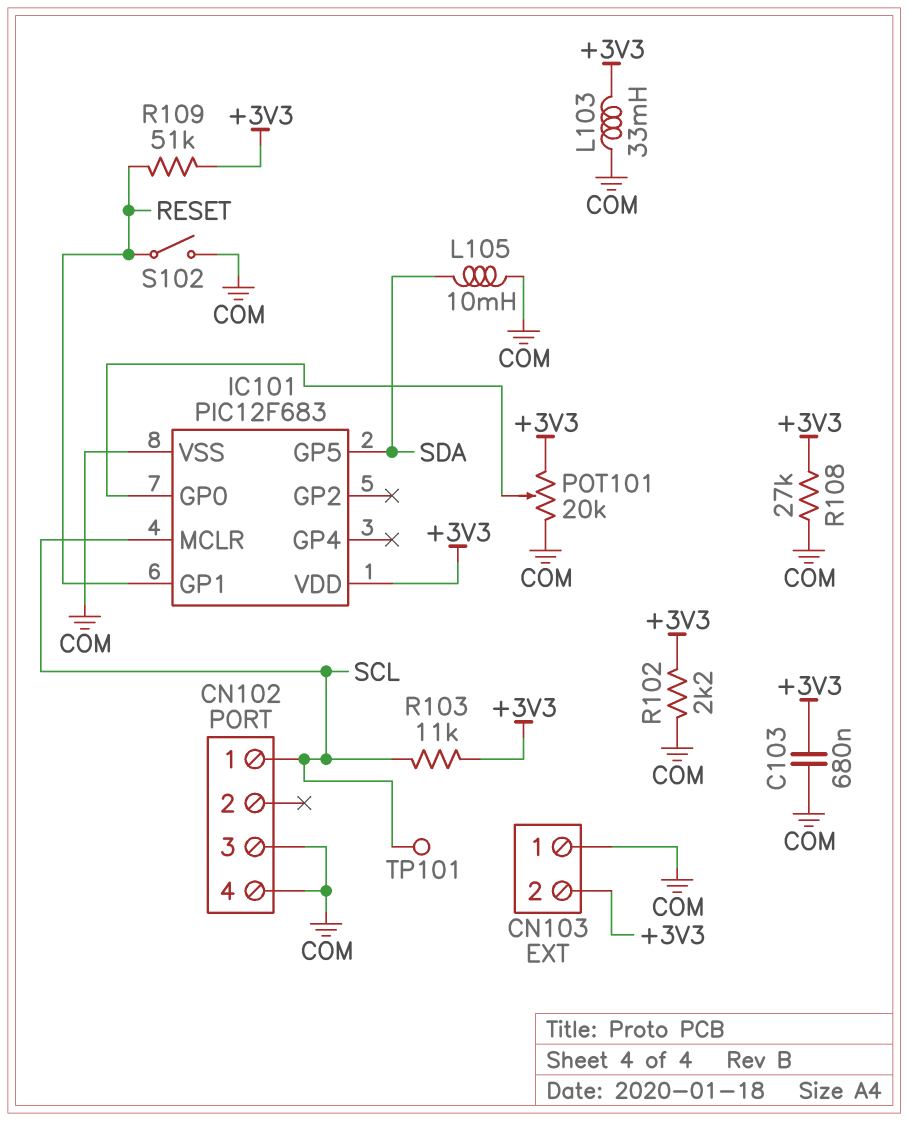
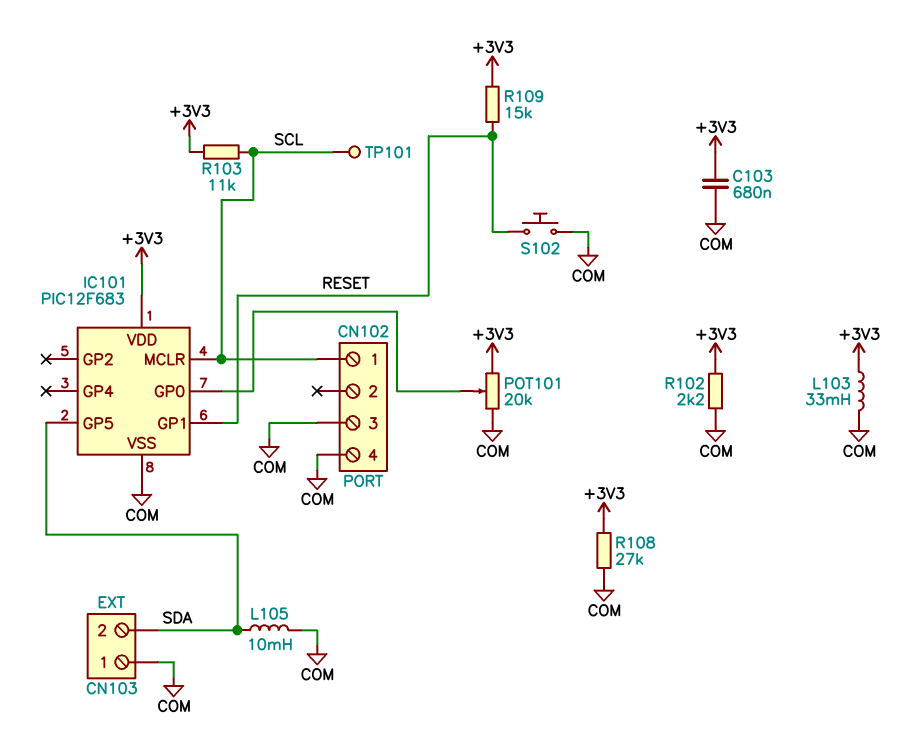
CN103 pin 2: +3V3 -> SDA
R109: 51k (+3V3, RESET) -> 15k (+3V3, RESET)
S102: switch (COM, RESET) -> button (COM, RESET)

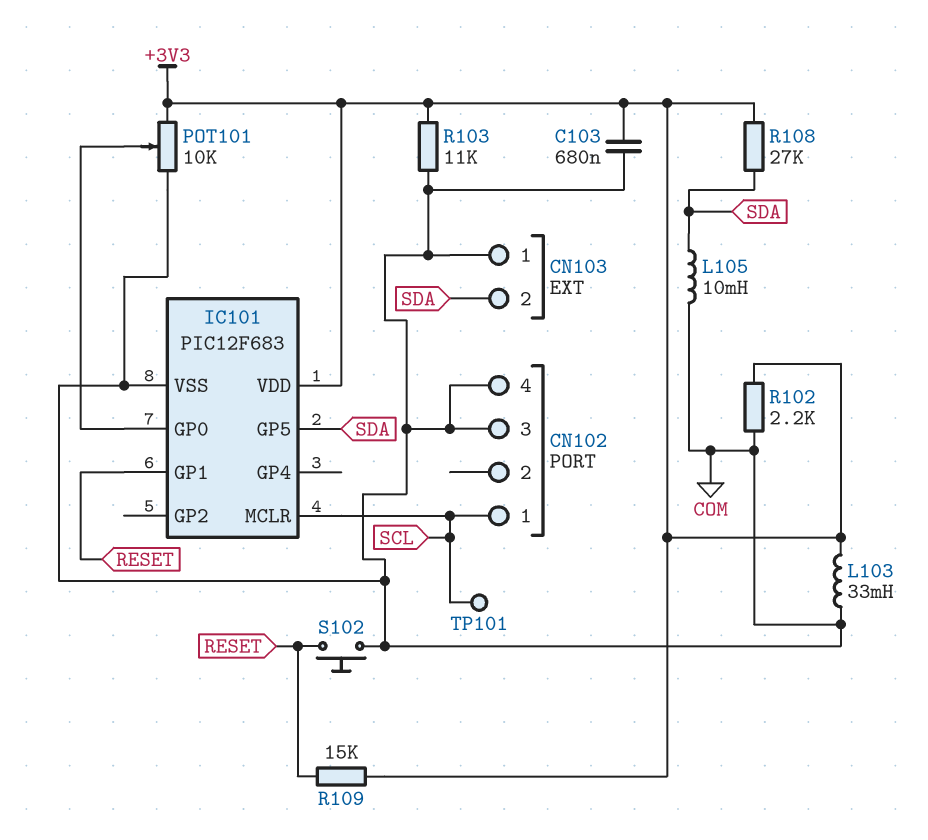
POT101: 20k (+3V3, COM, wiper IC101/GP0) -> 10k (+3V3, COM, wiper IC101/GP0)
R103: 11k (+3V3, SCL) -> 11k (+3V3, COM)
R108: 27k (+3V3, COM) -> 27k (+3V3, SDA)

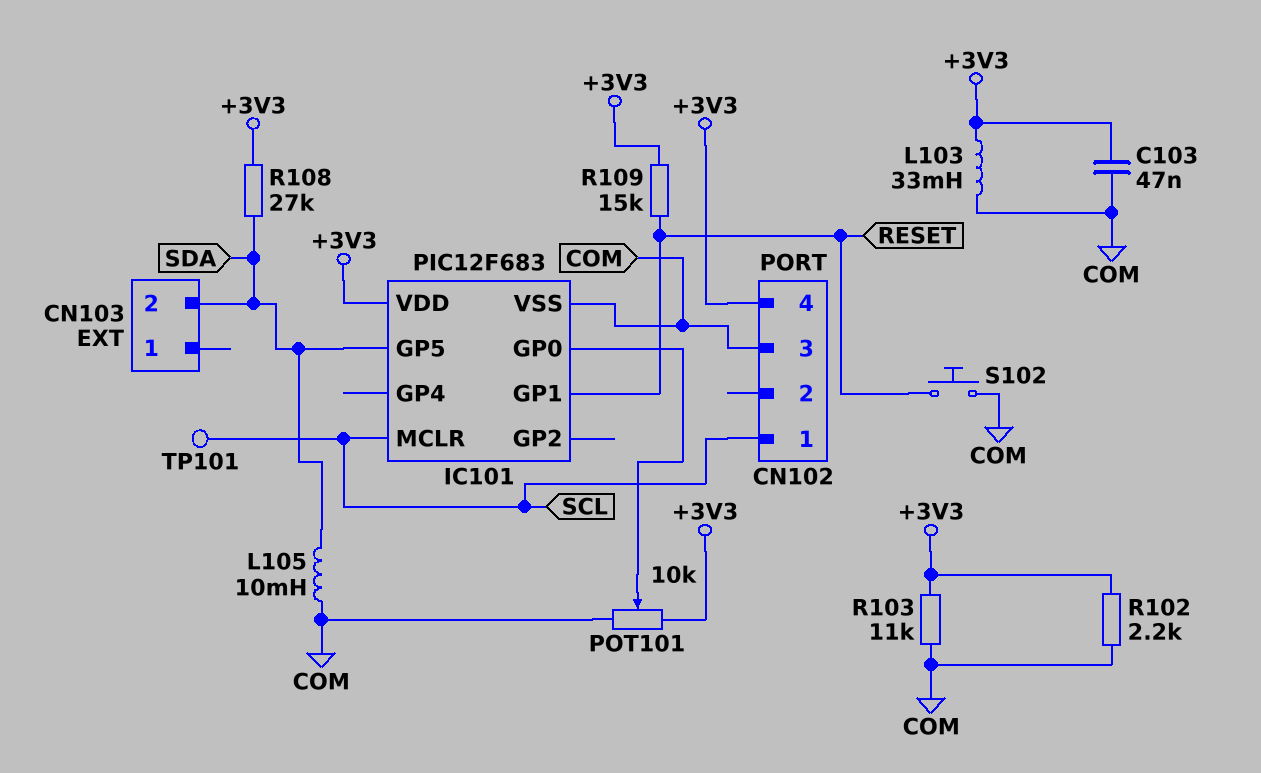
C103: 680nF (+3V3, COM) -> 47nF (+3V3, COM)
CN102 pin 4: COM -> +3V3
CN103 pin 1: COM -> none

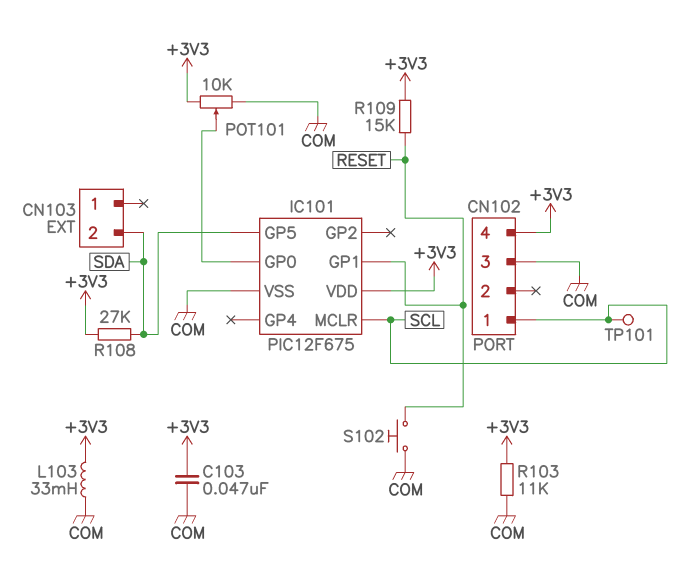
IC101: PIC12F683 -> PIC12F675
L105: 10mH (COM, SDA) -> none
R102: 2.2k (+3V3, COM) -> none

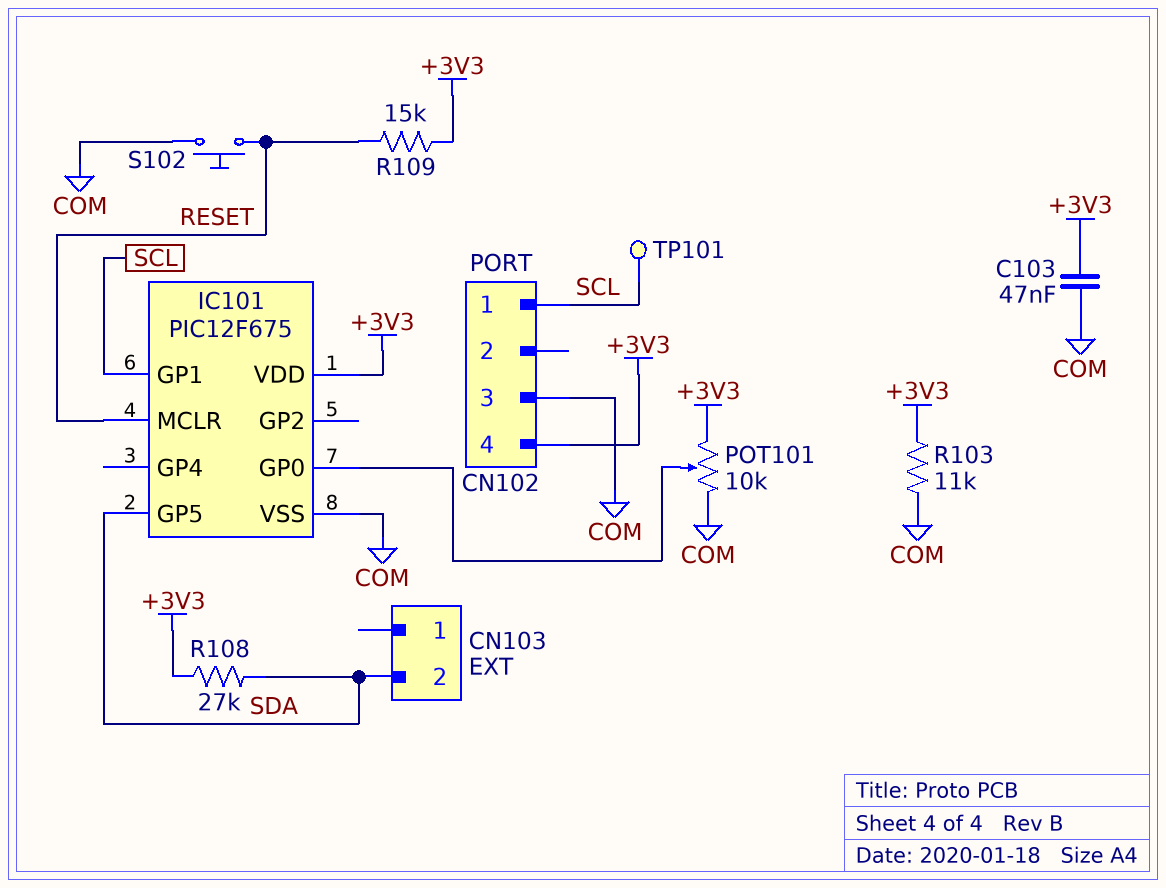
IC101 pin GP1: RESET -> SCL
IC101 pin MCLR: SCL -> RESET
L103: 33mH (+3V3, COM) -> none

